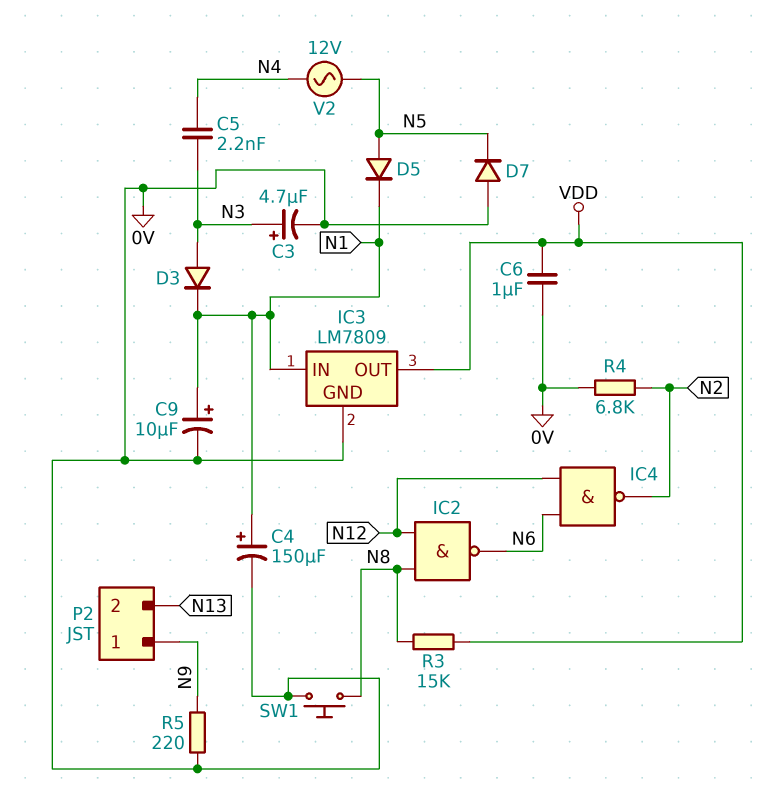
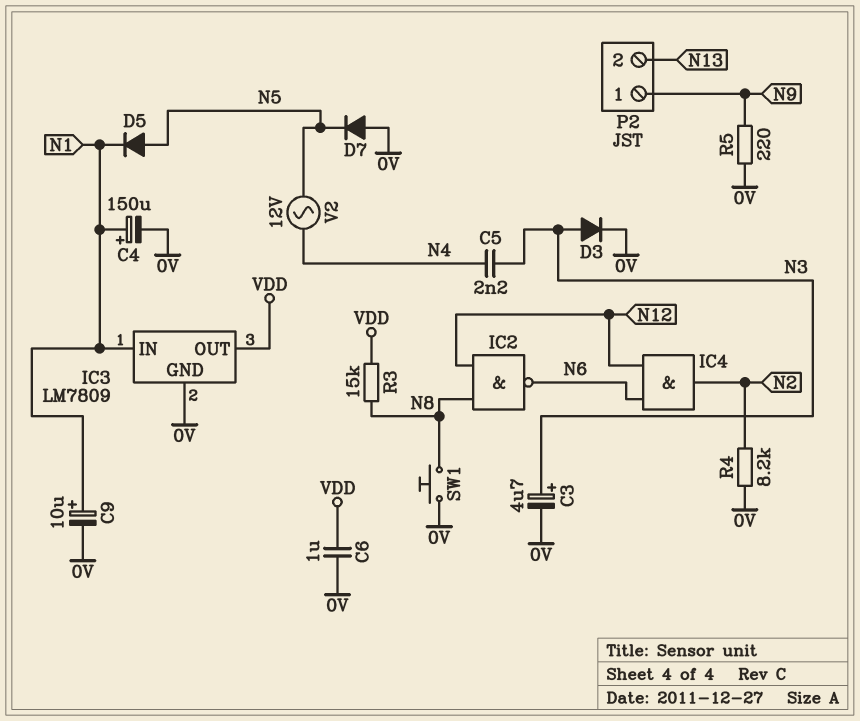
D3: diode (A N3, K N1) -> diode (A N3, K 0V)
IC4: NAND (in N6, in N12, out N2) -> AND (in N6, in N12, out N2)
R4: 6.8k (0V, N2) -> 8.2k (0V, N2)

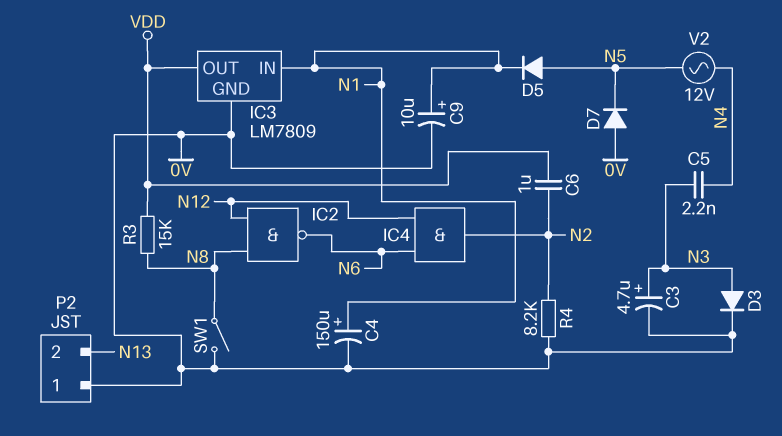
C6: 1uF (0V, VDD) -> 1uF (N2, VDD)
P2 pin 1: N9 -> 0V
R5: 220 (0V, N9) -> none
SW1: button (0V, N8) -> switch (0V, N8)

